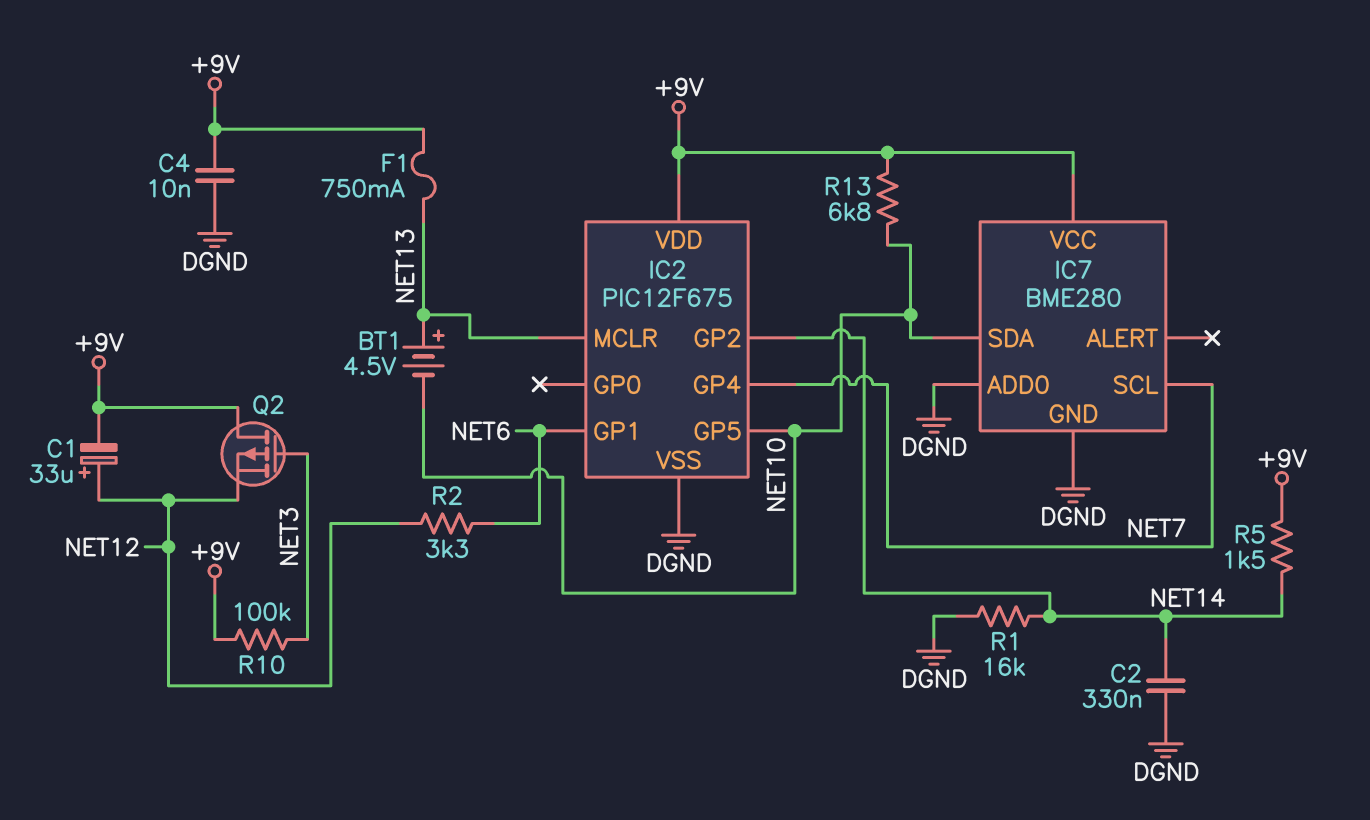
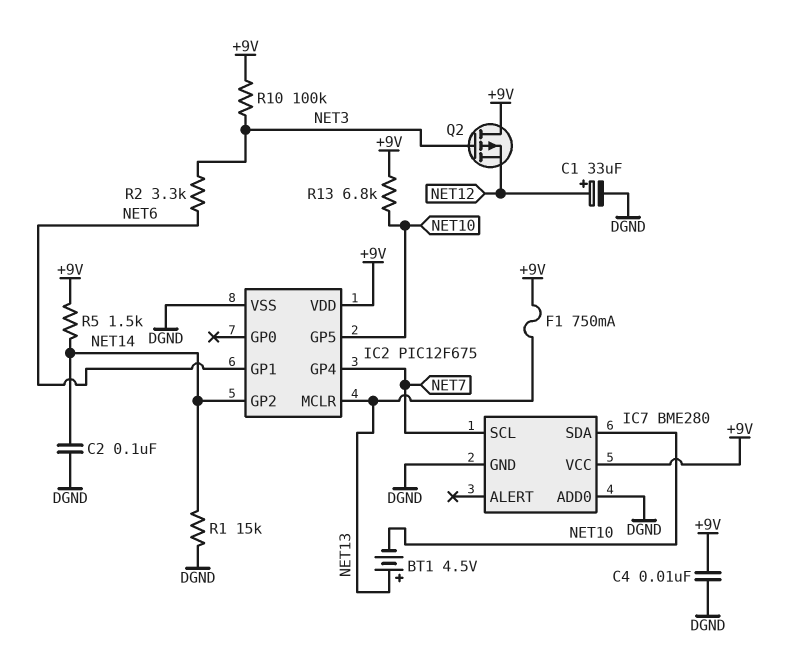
C1: 33uF (plus NET12, minus +9V) -> 33uF (plus NET12, minus DGND)
C2: 330nF (DGND, NET14) -> 100nF (DGND, NET14)
R1: 16k (DGND, NET14) -> 15k (DGND, NET14)
R2: 3.3k (NET6, NET12) -> 3.3k (NET3, NET6)

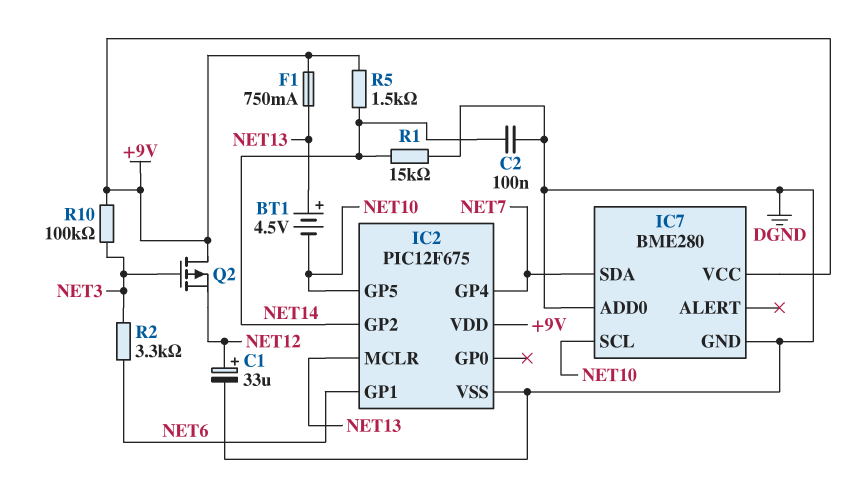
C4: 10nF (+9V, DGND) -> none
IC7 pin SCL: NET7 -> NET10
IC7 pin SDA: NET10 -> NET7
R13: 6.8k (+9V, NET10) -> none

